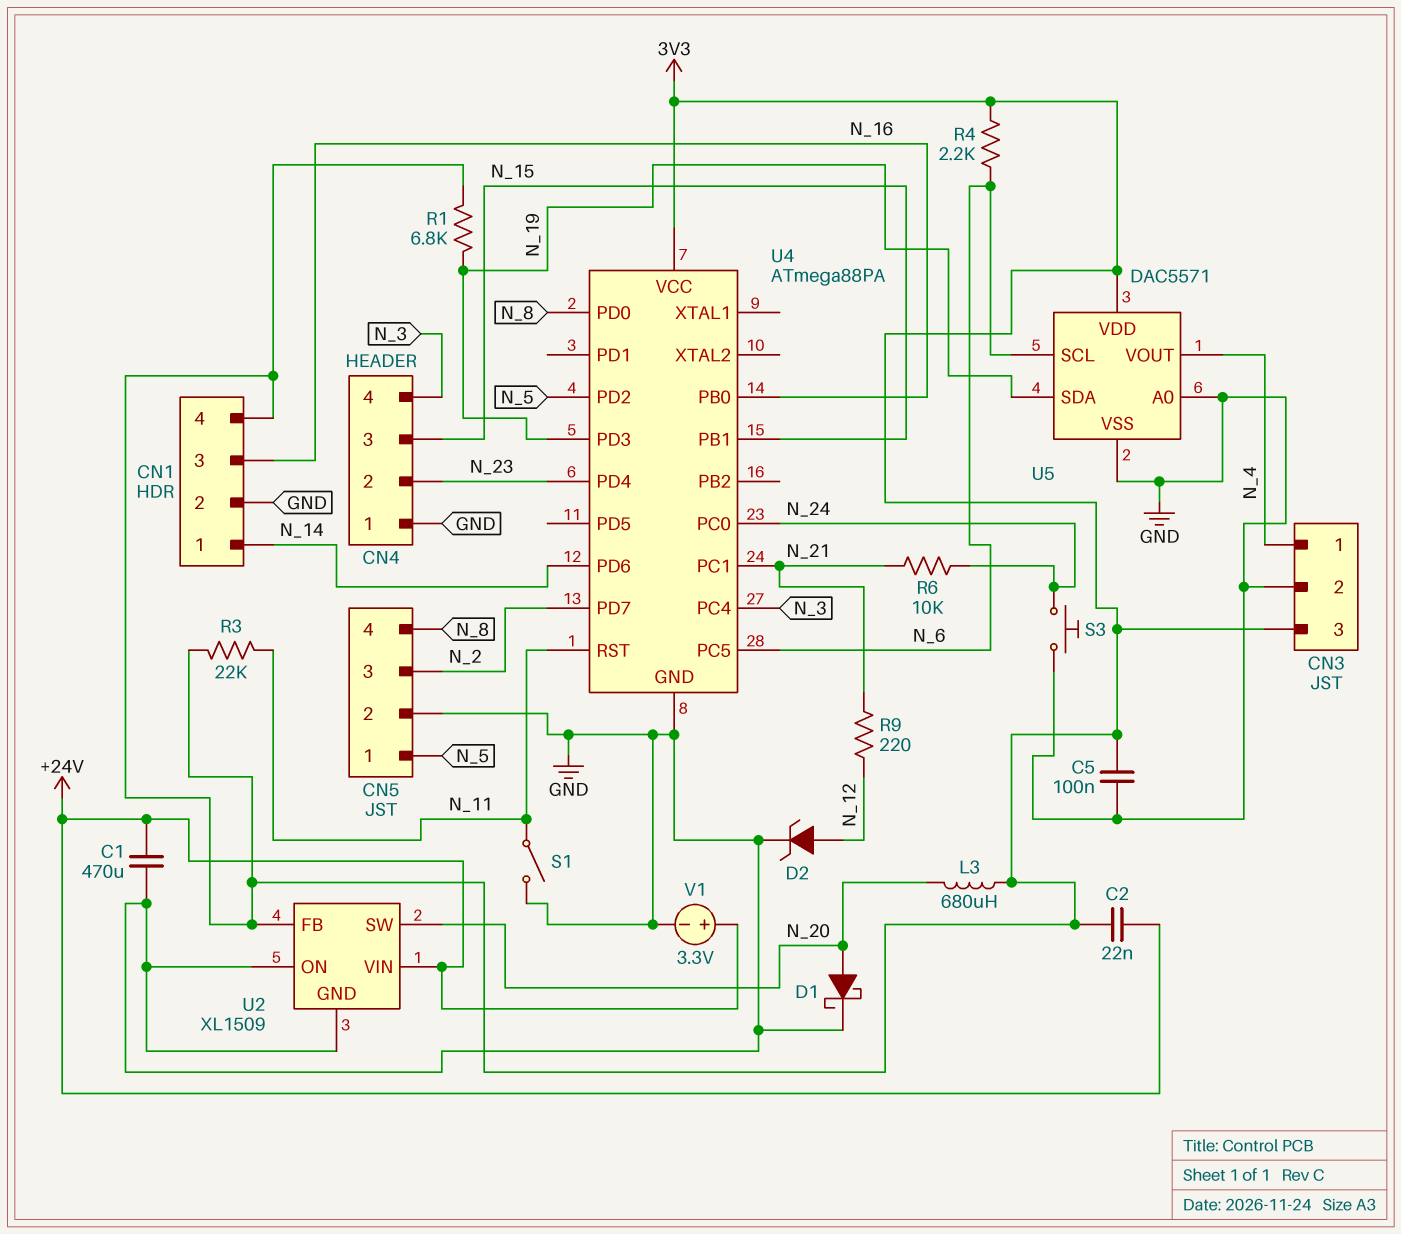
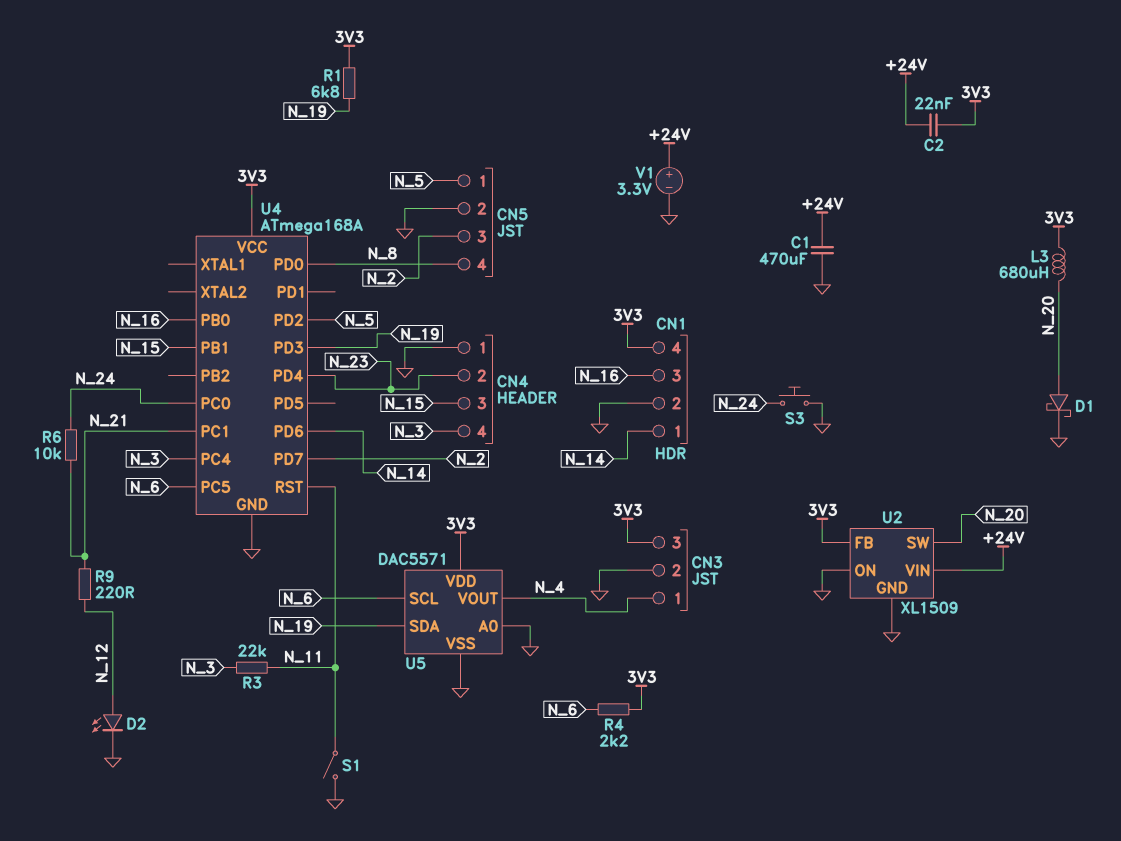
C5: 100nF (3V3, GND) -> none
D2: zener (A N_12, K GND) -> LED (A N_12, K GND)
R3: 22k (3V3, N_11) -> 22k (N_3, N_11)
U4: ATmega88PA -> ATmega168A

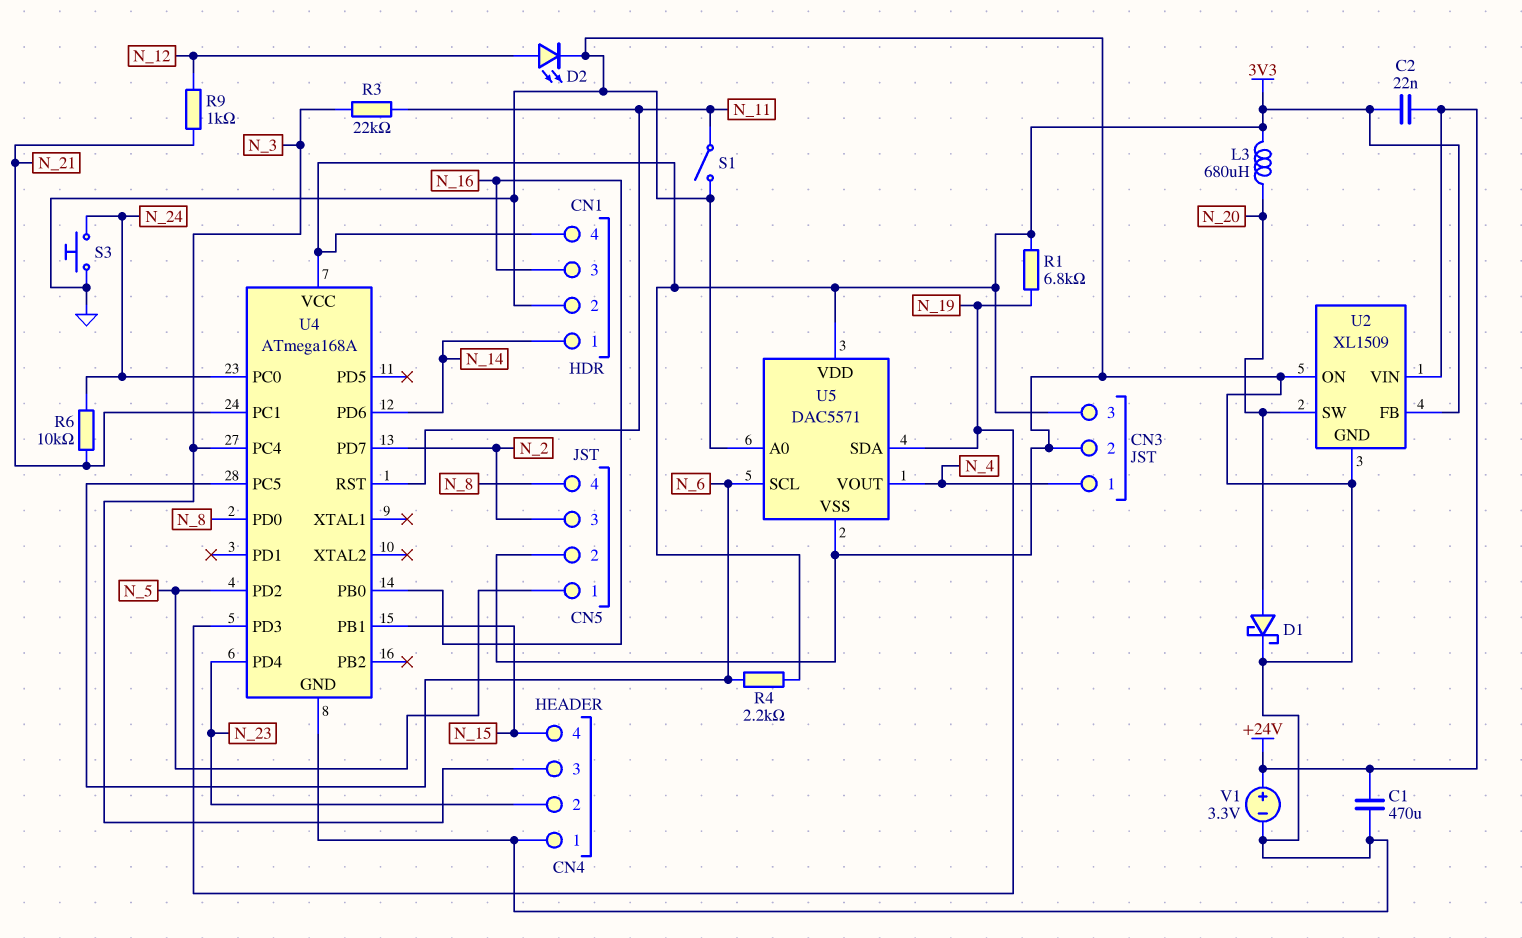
CN4 pin 3: N_15 -> N_3
CN4 pin 4: N_3 -> N_15
R9: 220 (N_12, N_21) -> 1k (N_12, N_21)

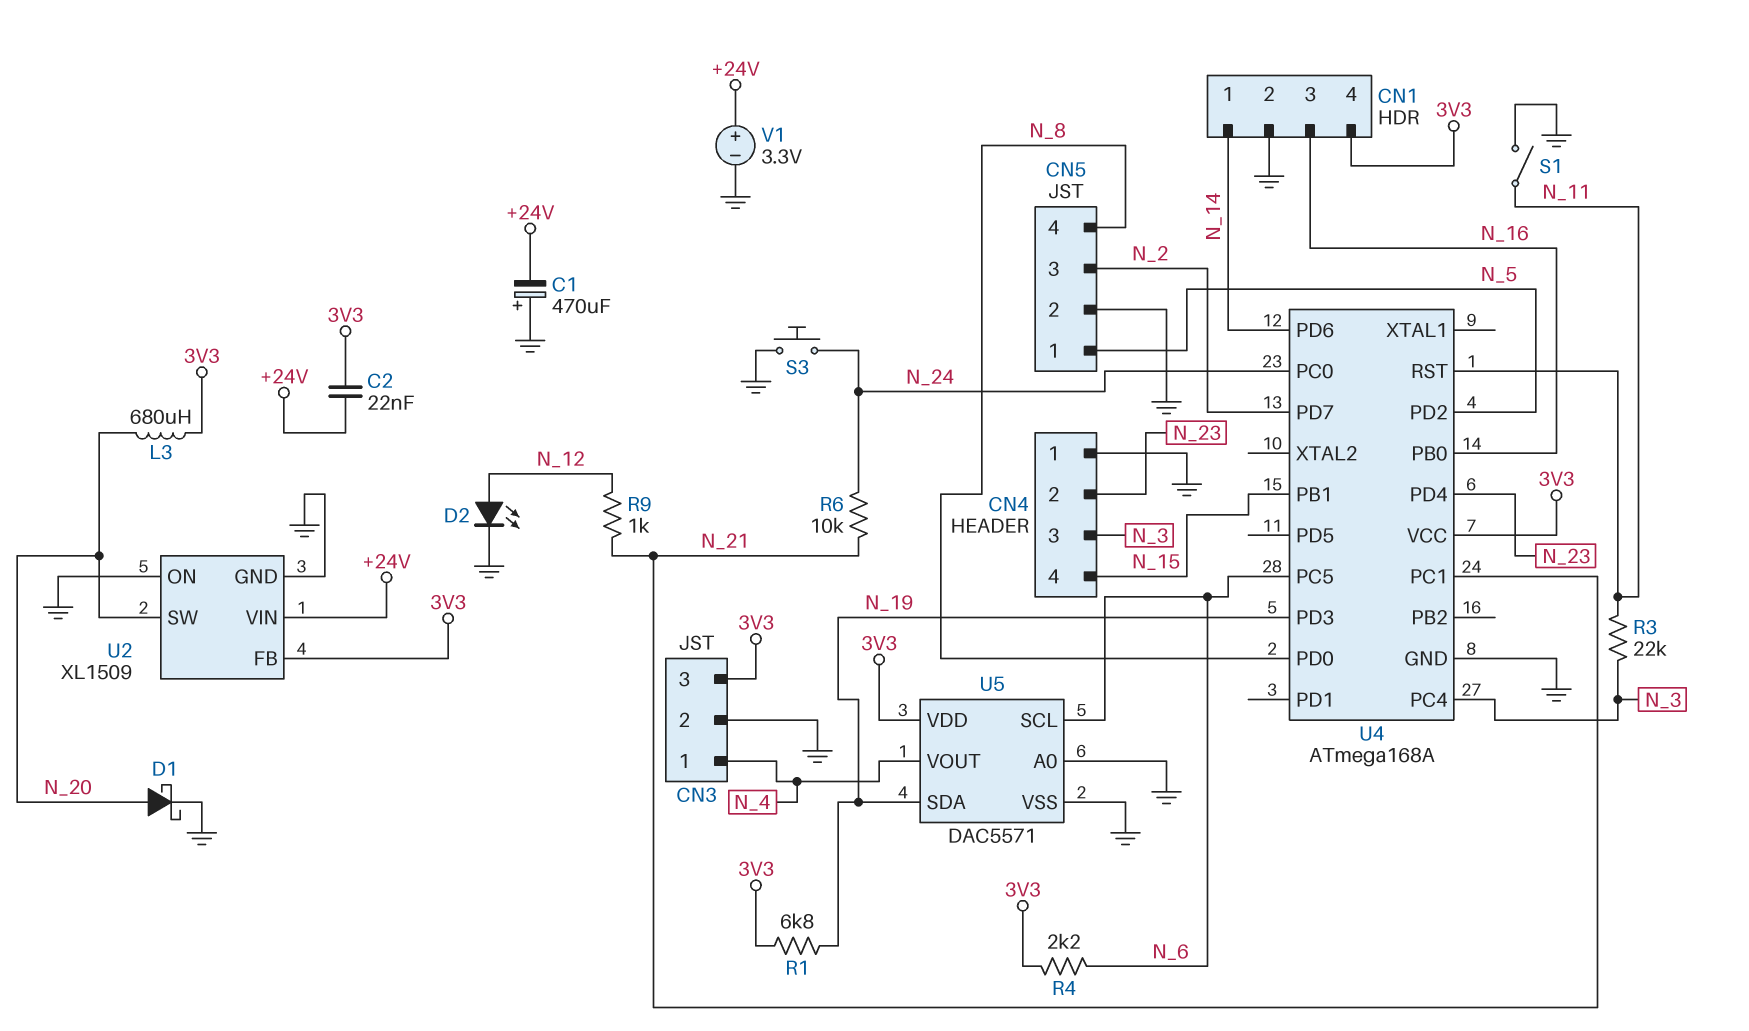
C1: 470uF (+24V, GND) -> 470uF (plus GND, minus +24V)

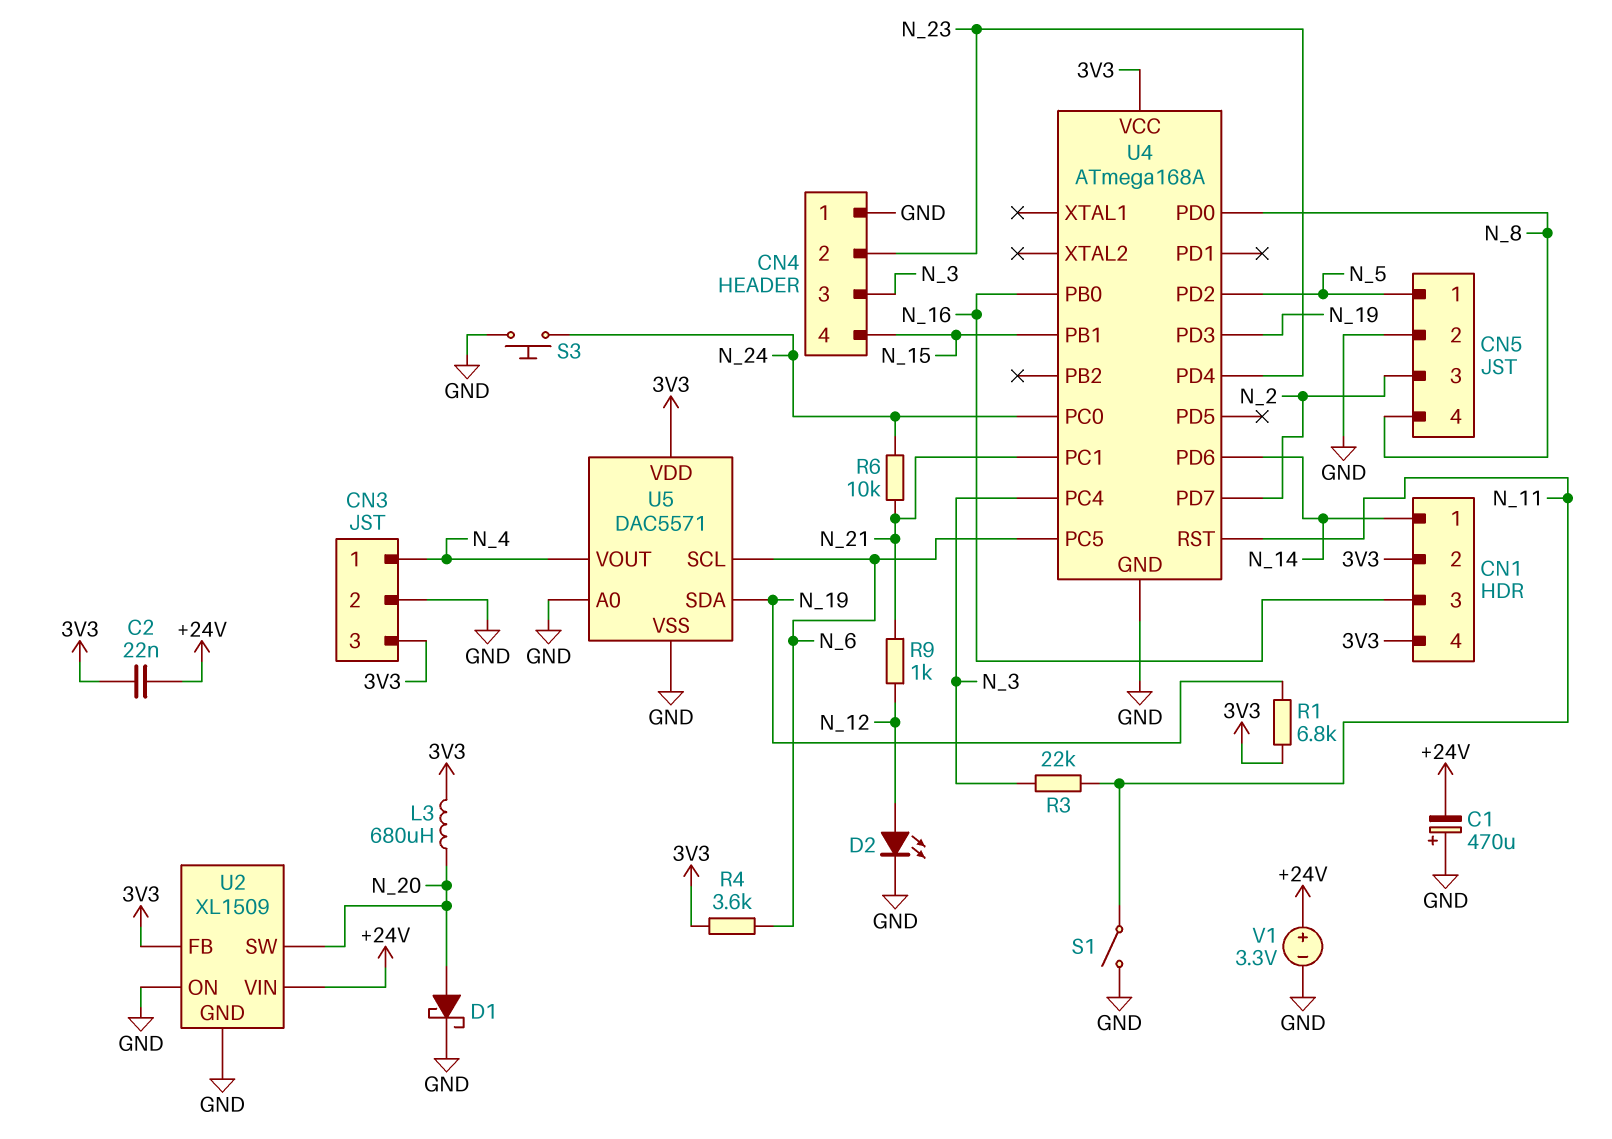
CN1 pin 2: GND -> 3V3
R4: 2.2k (3V3, N_6) -> 3.6k (3V3, N_6)

